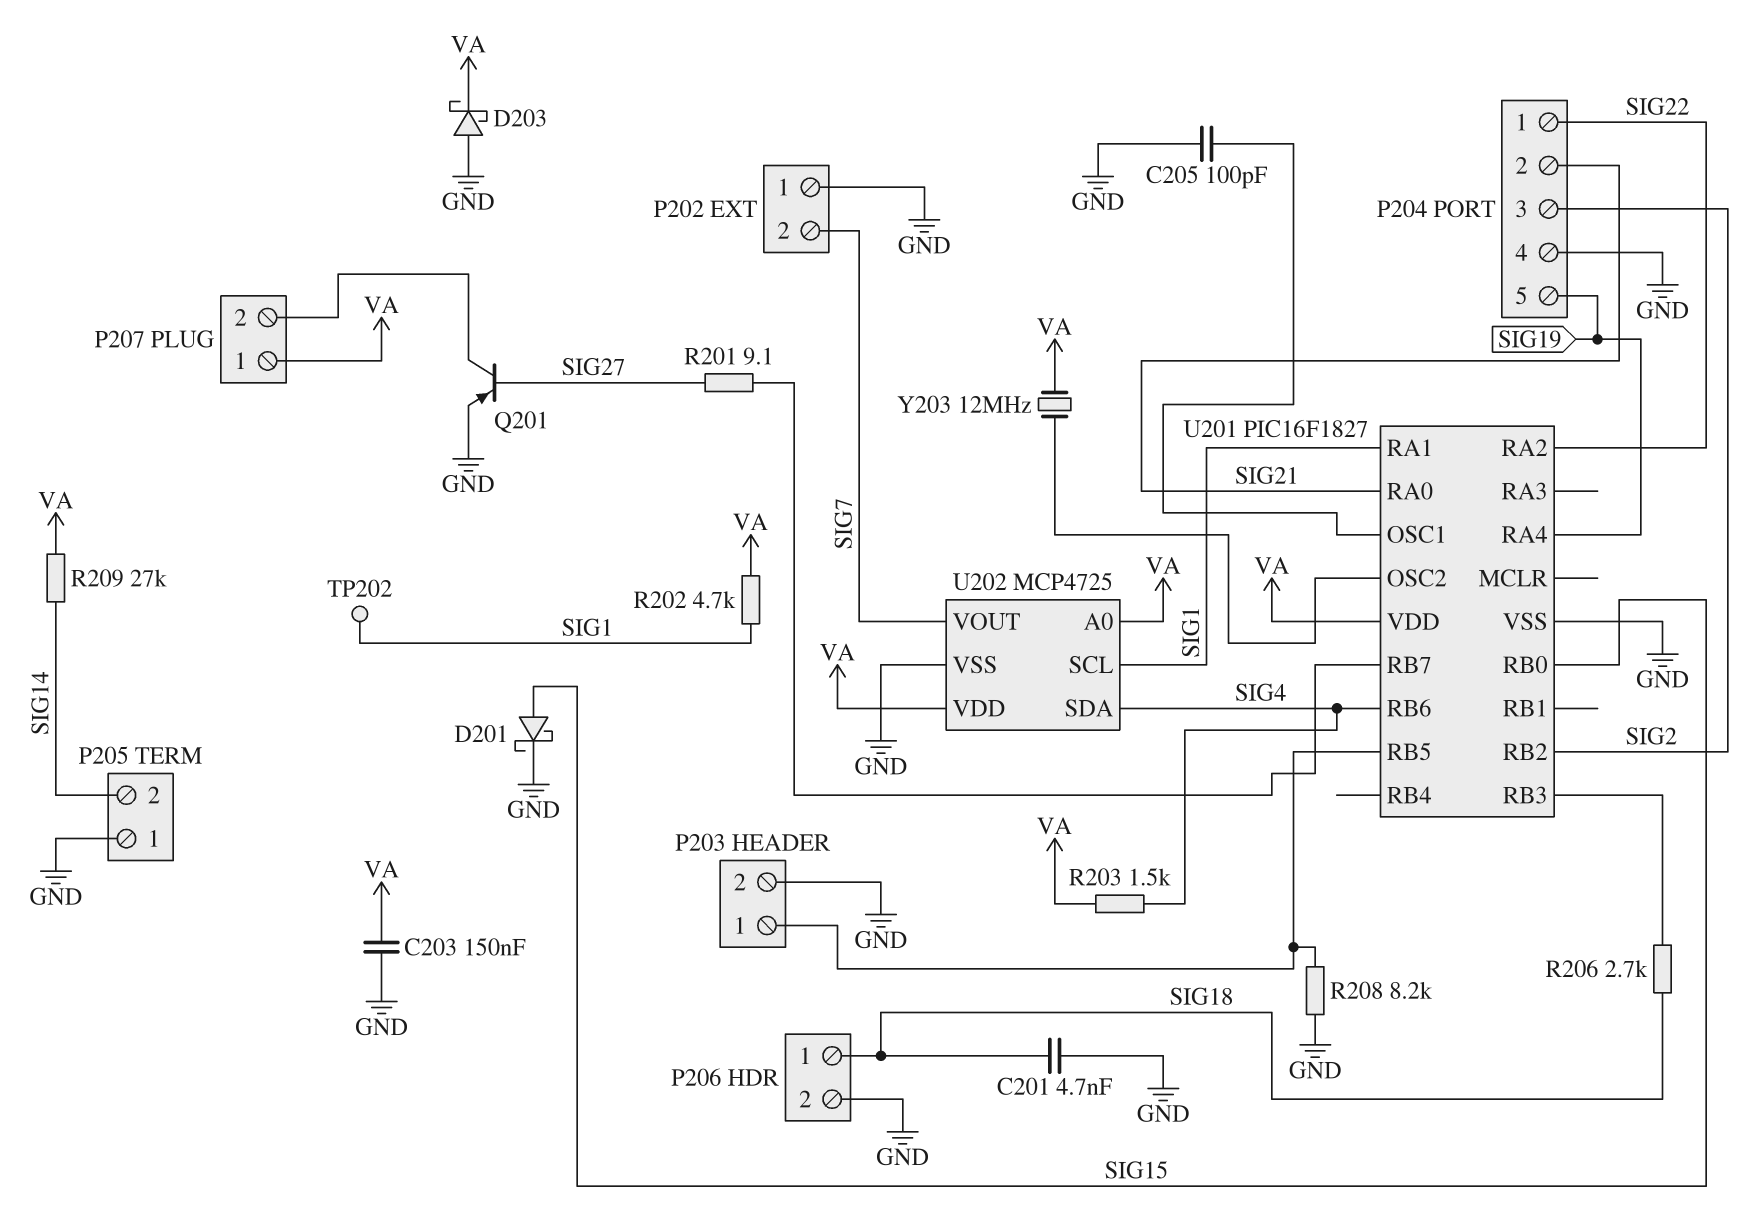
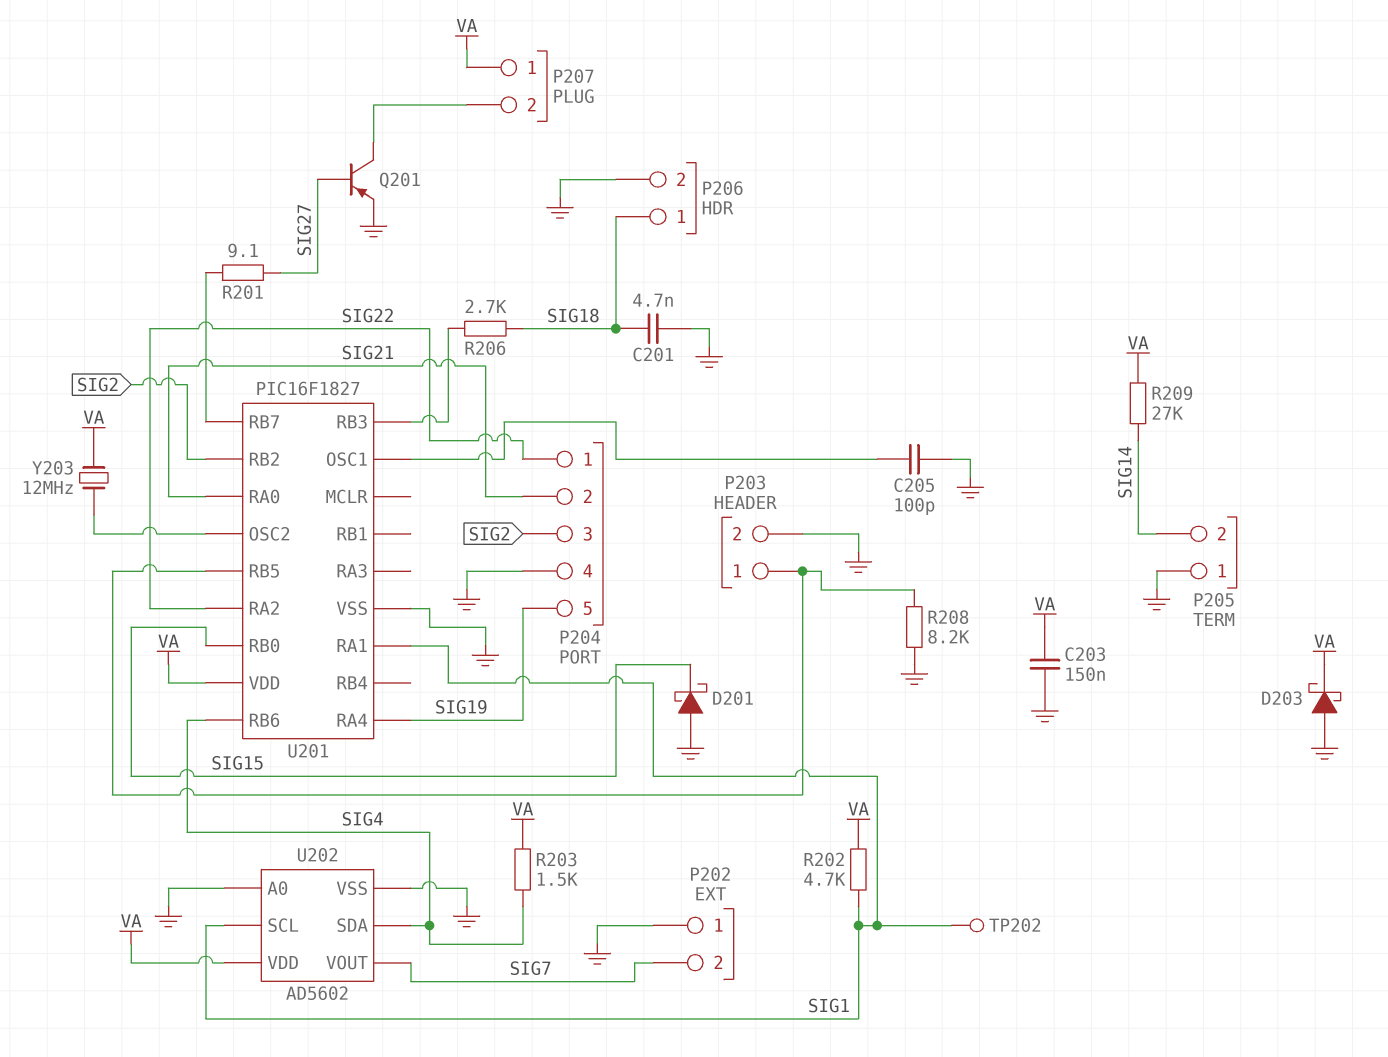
D201: schottky (A SIG15, K GND) -> schottky (A GND, K SIG15)
U202: MCP4725 -> AD5602
U202 pin A0: VA -> GND

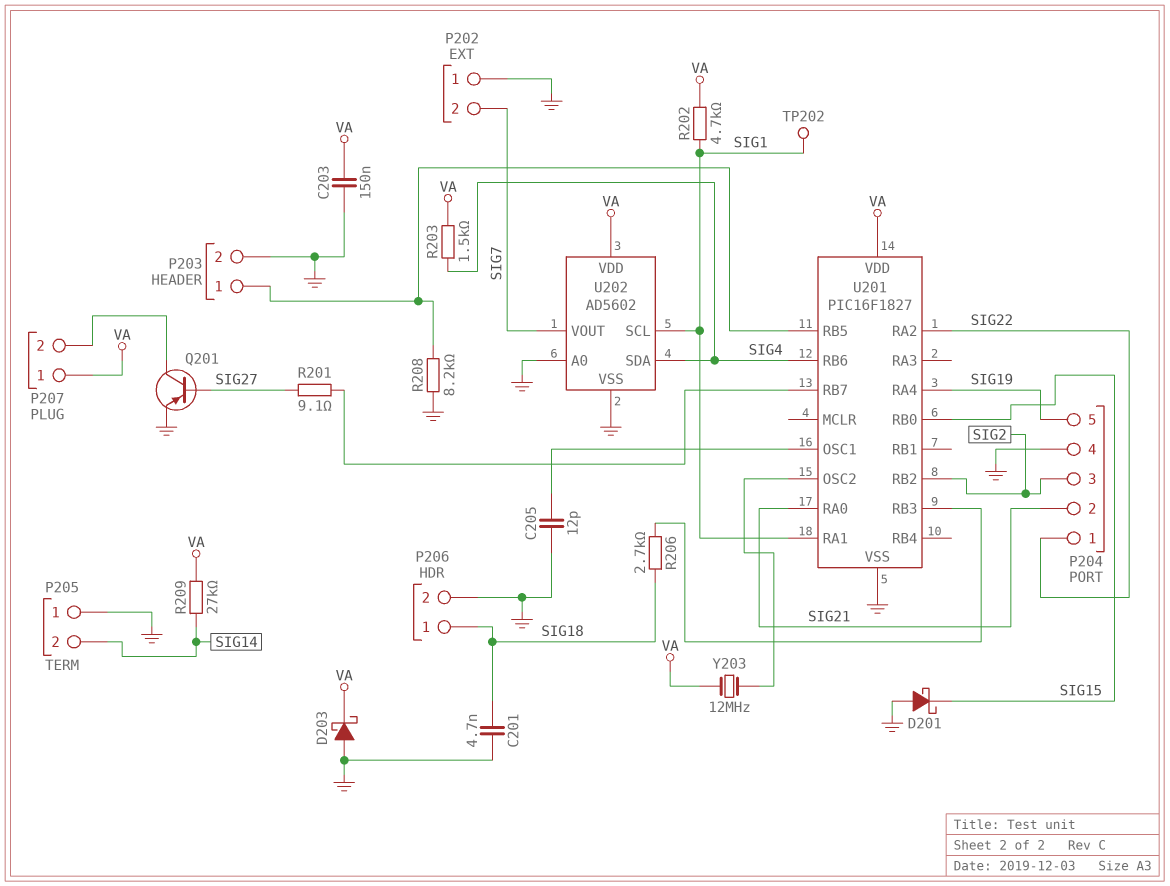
C205: 100pF (GND, U201/OSC1) -> 12pF (GND, U201/OSC1)

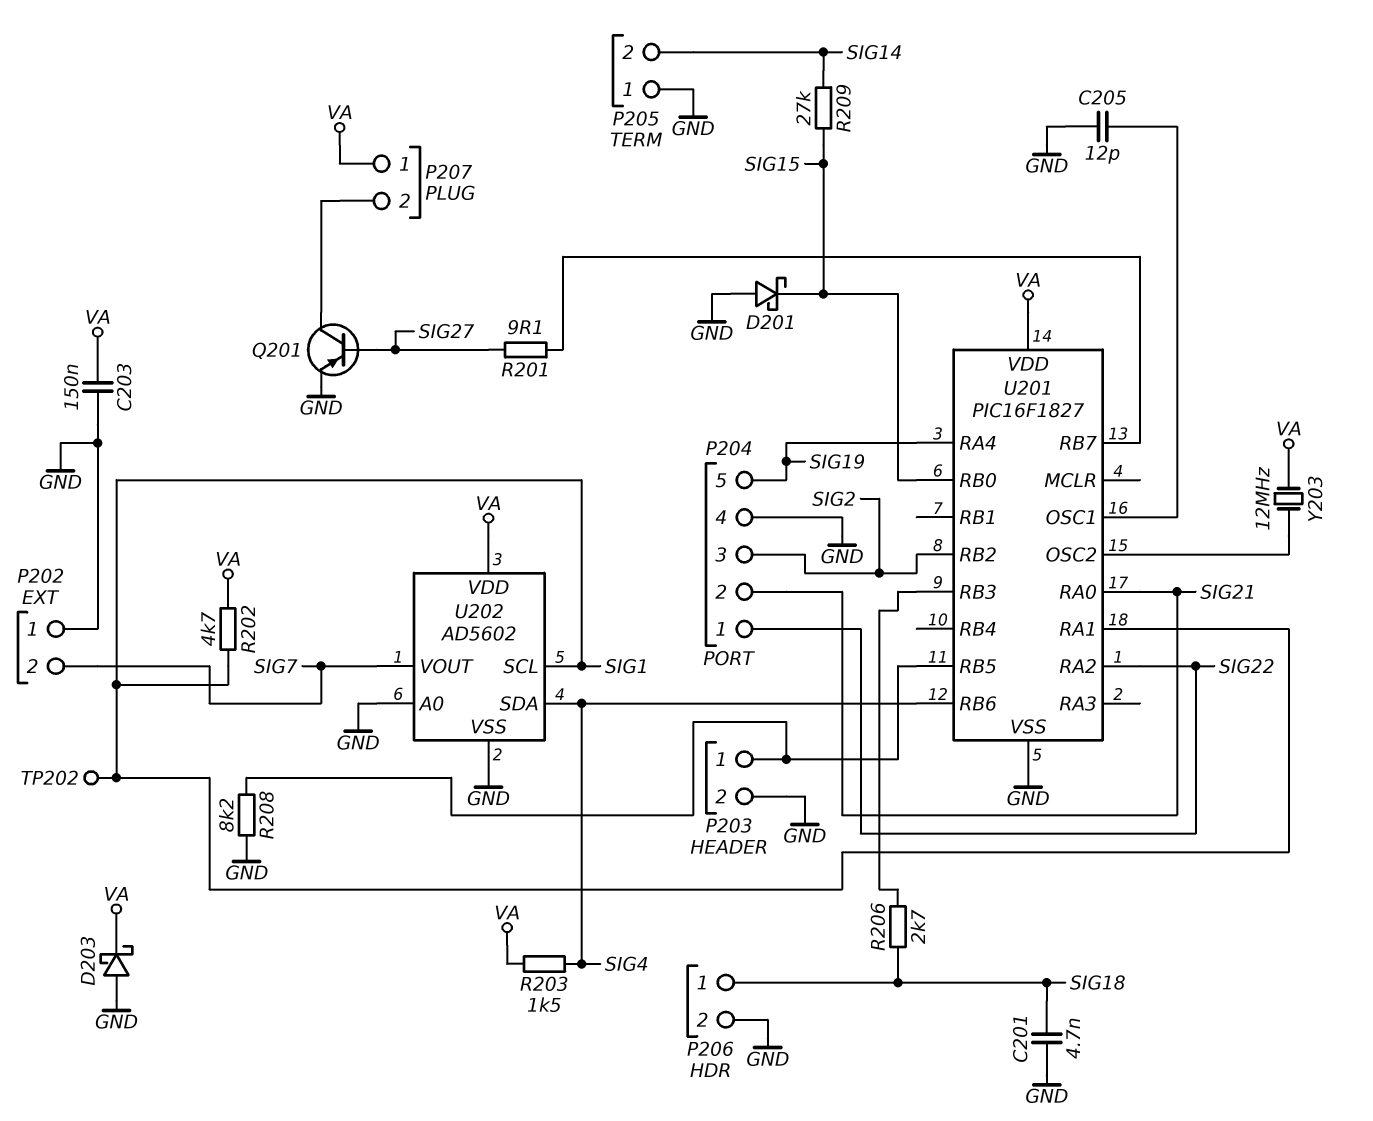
R209: 27k (SIG14, VA) -> 27k (SIG14, SIG15)

